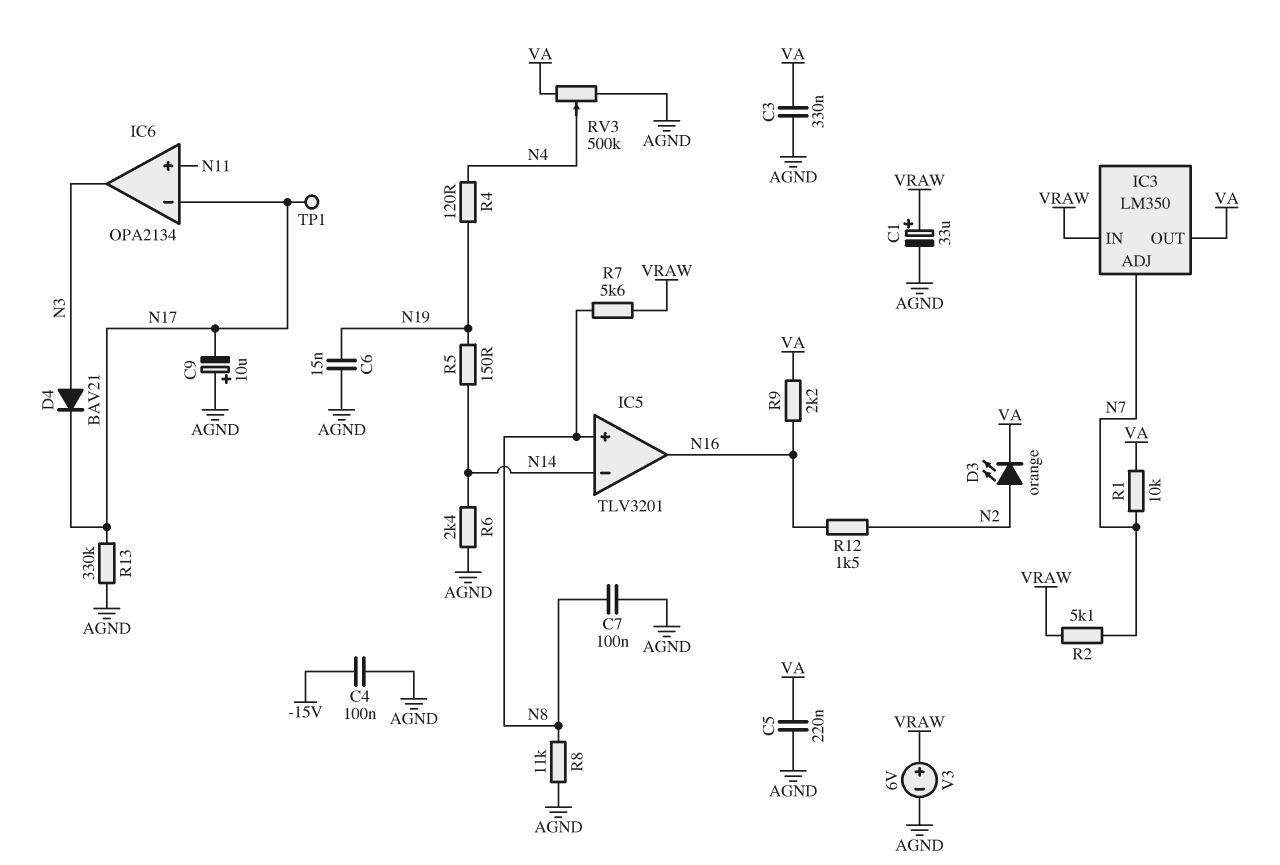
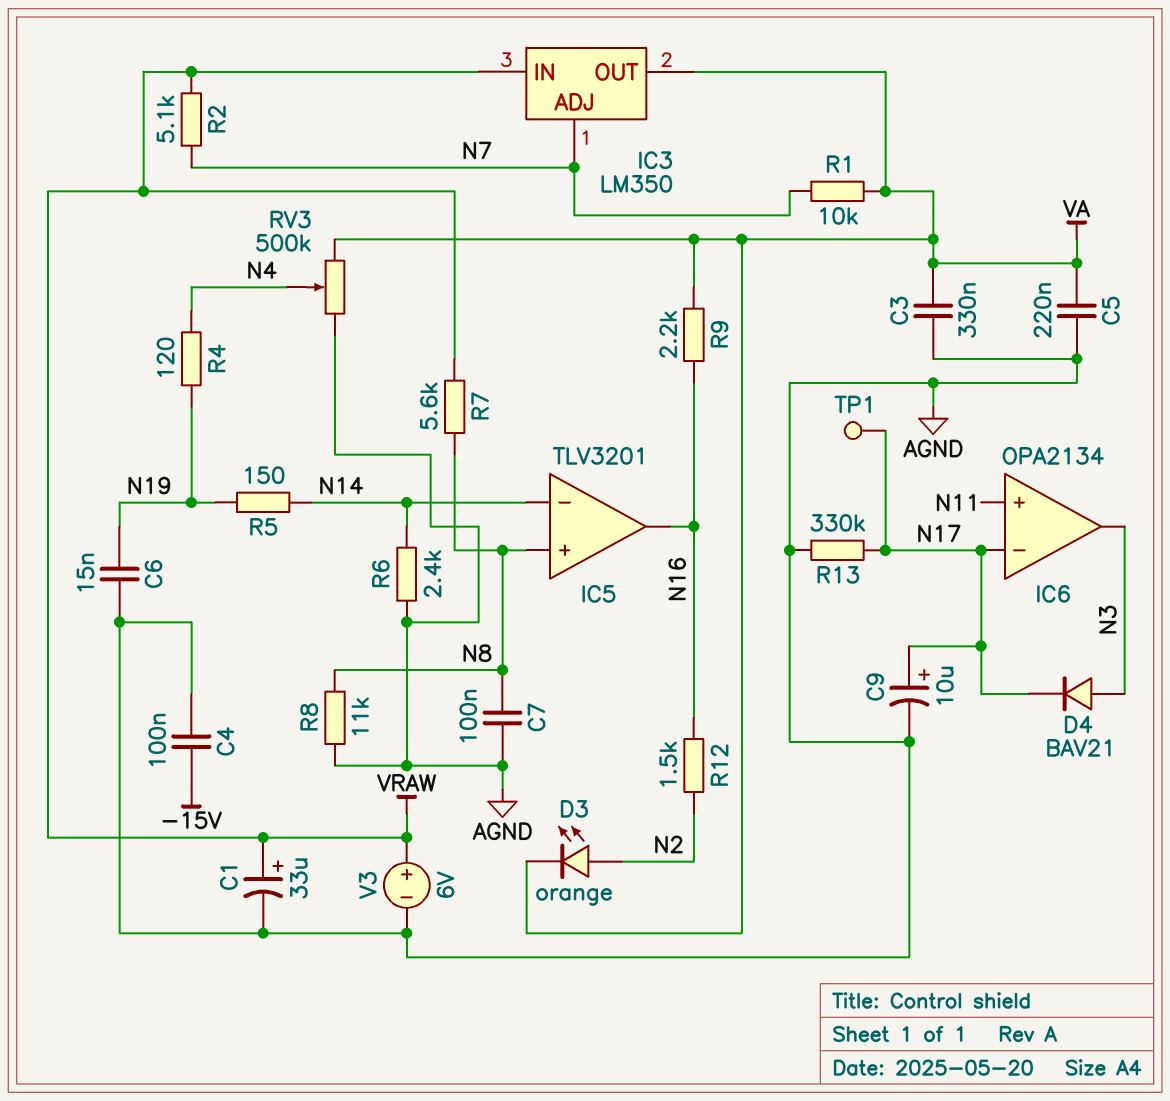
C9: 10uF (plus AGND, minus N17) -> 10uF (plus N17, minus AGND)

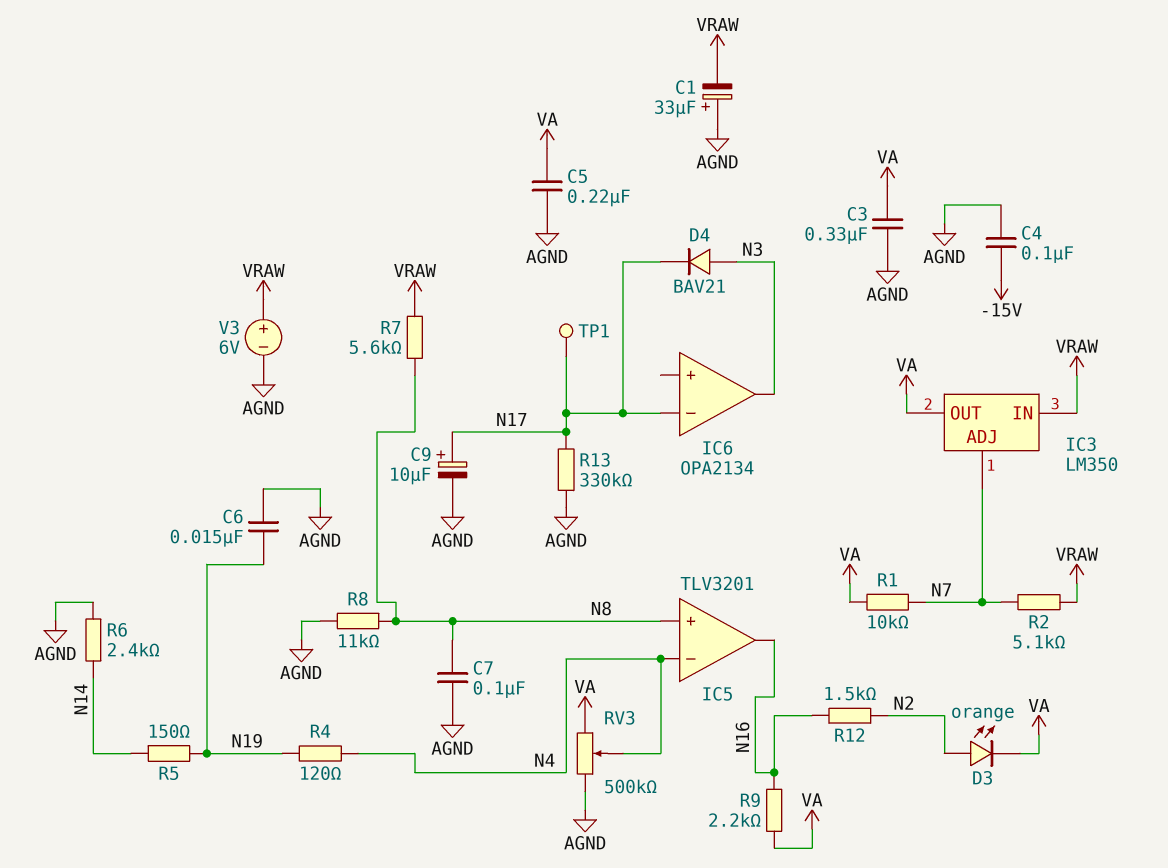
C1: 33uF (plus VRAW, minus AGND) -> 33uF (plus AGND, minus VRAW)
IC5 pin in-: N14 -> N4
IC6 pin in+: N11 -> none

